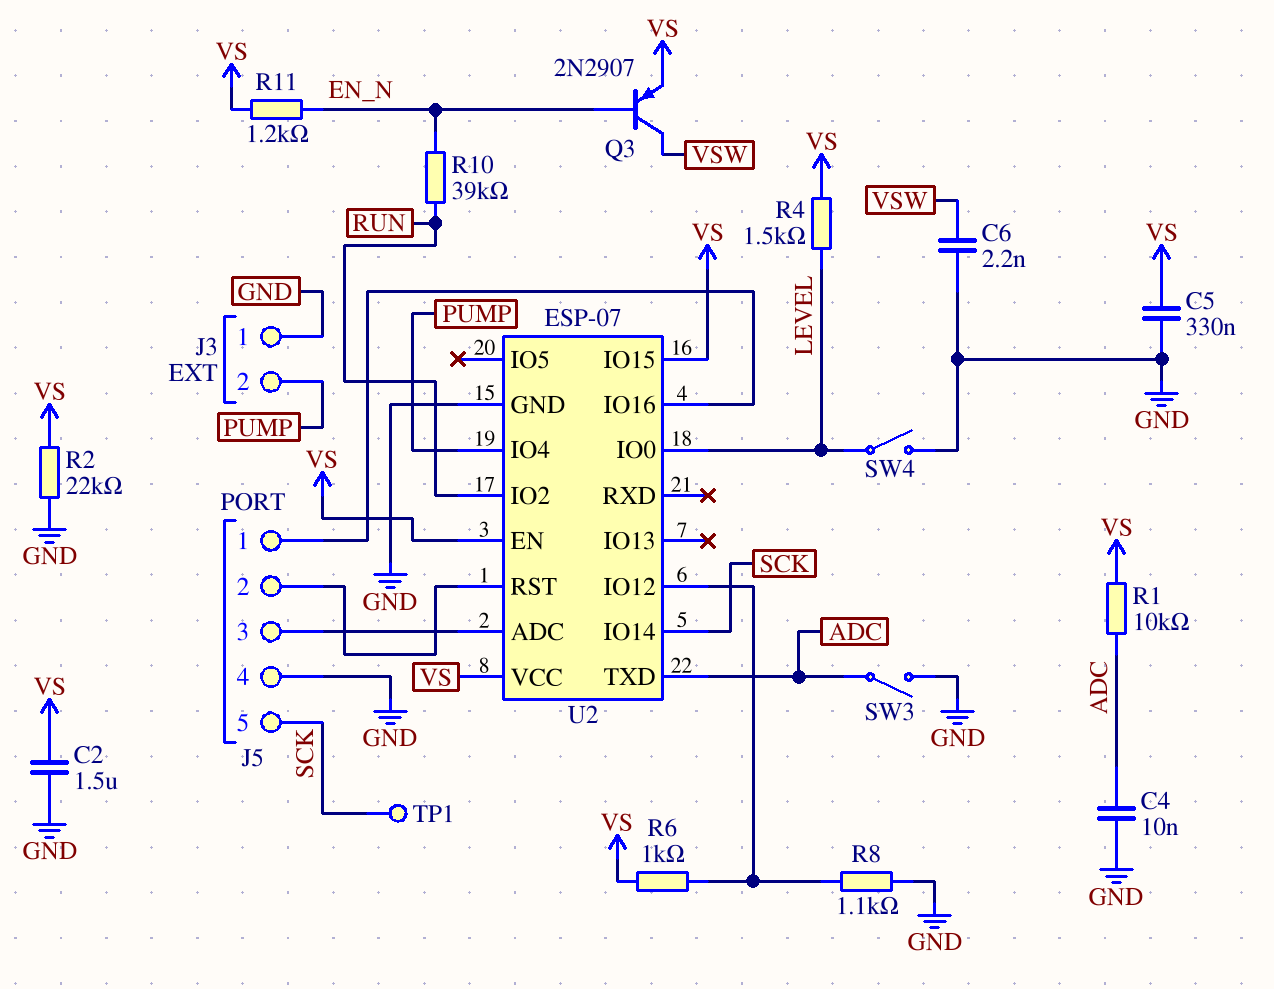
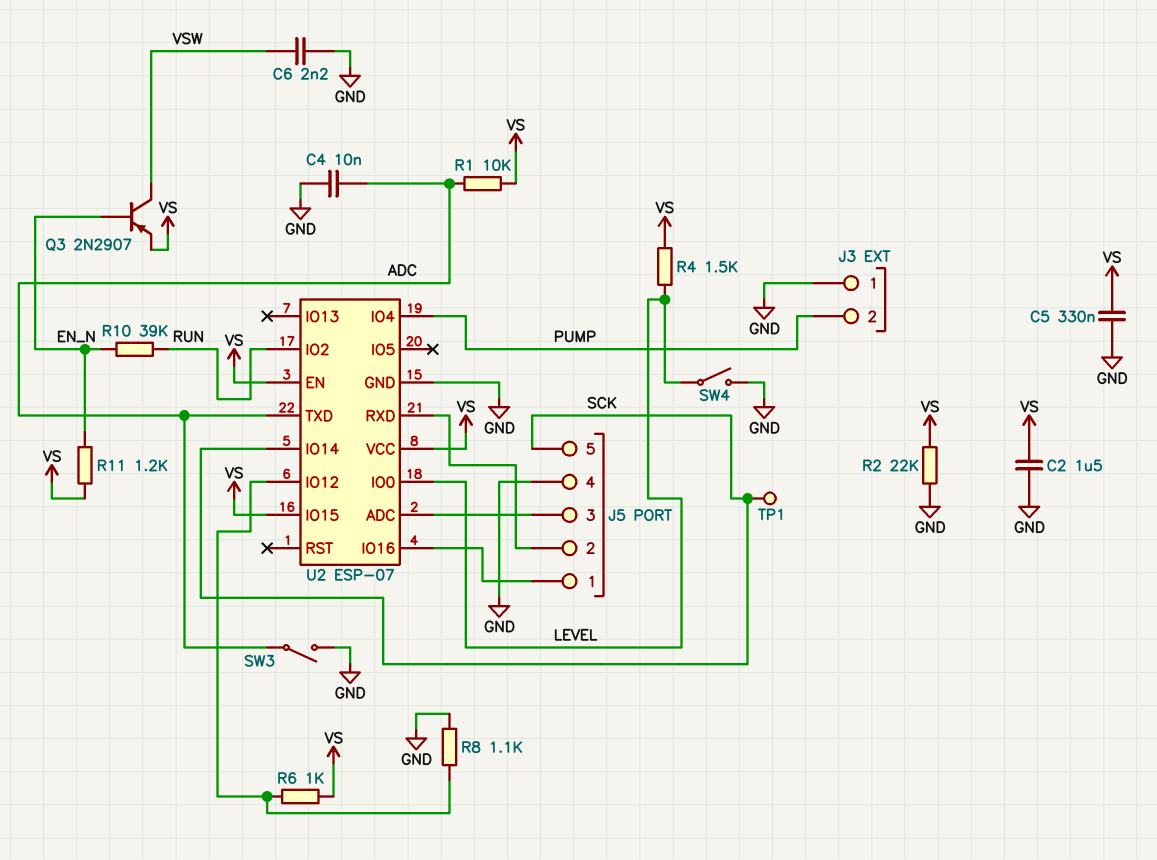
U2 pin RST: J5/2 -> none
U2 pin RXD: none -> J5/2

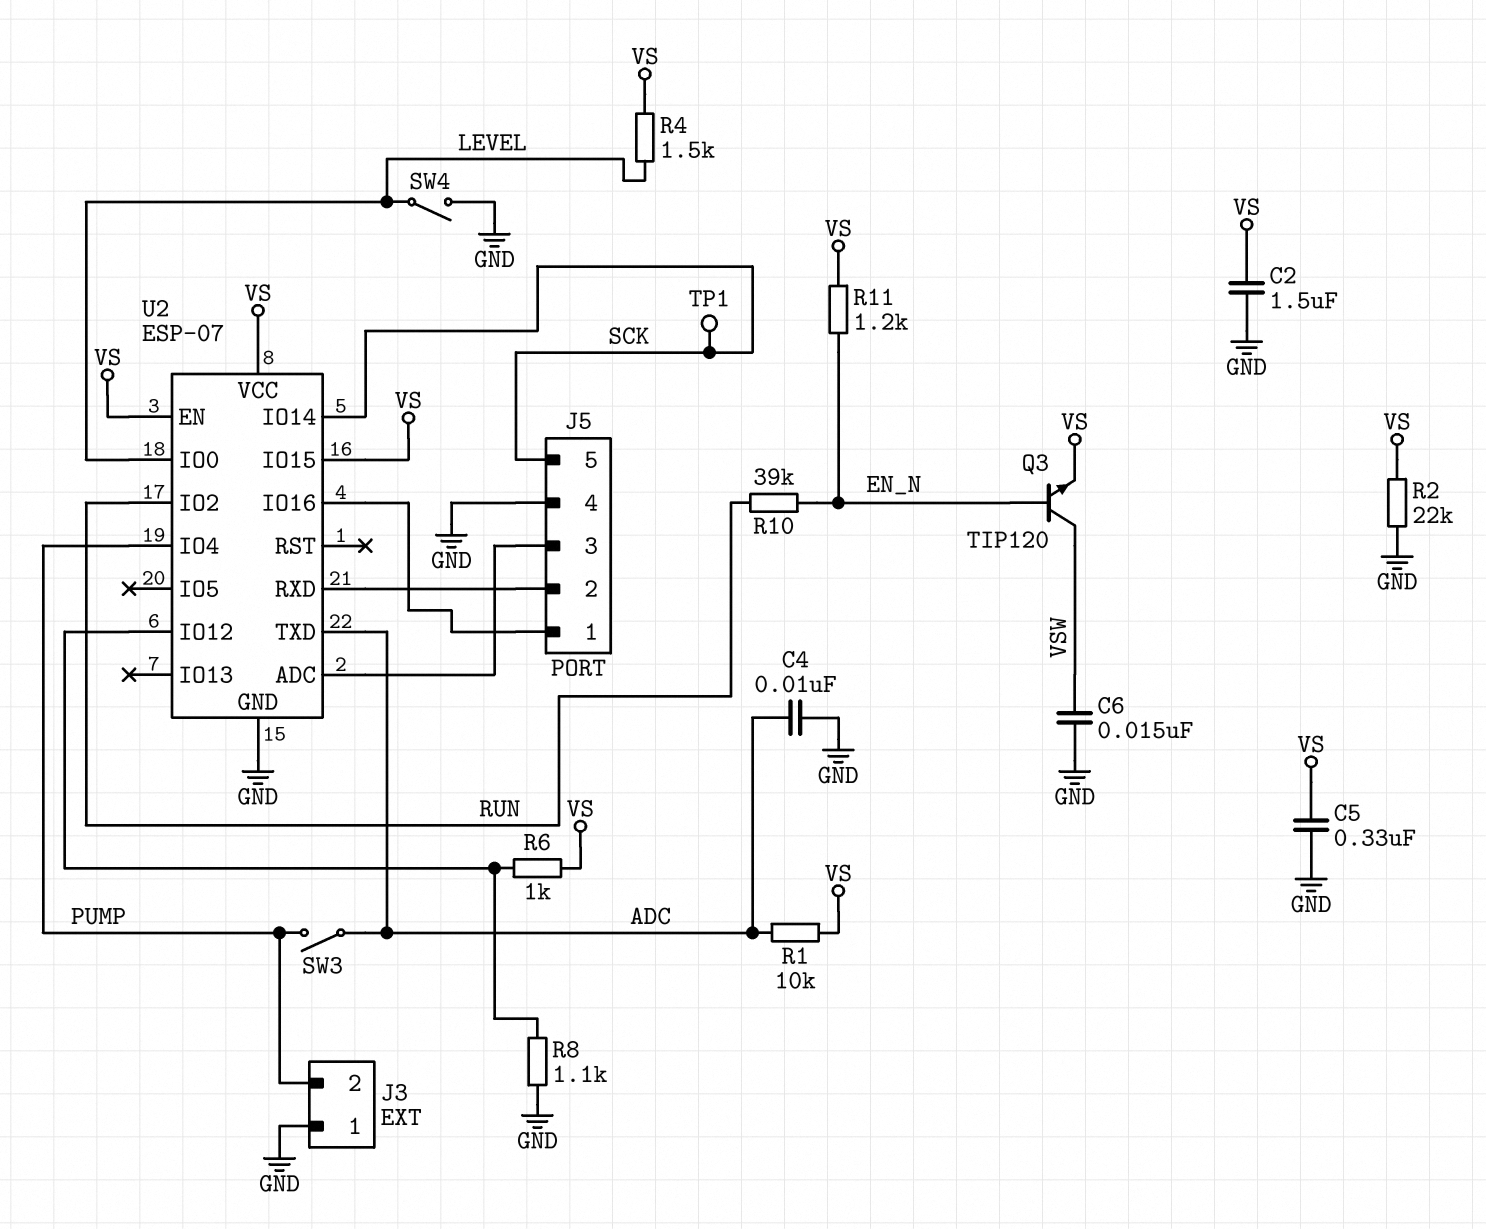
C6: 2.2nF (GND, VSW) -> 15nF (GND, VSW)
Q3: PNP 2N2907 (B EN_N, C VSW, E VS) -> NPN TIP120 (B EN_N, C VSW, E VS)
SW3: switch (ADC, GND) -> switch (ADC, PUMP)

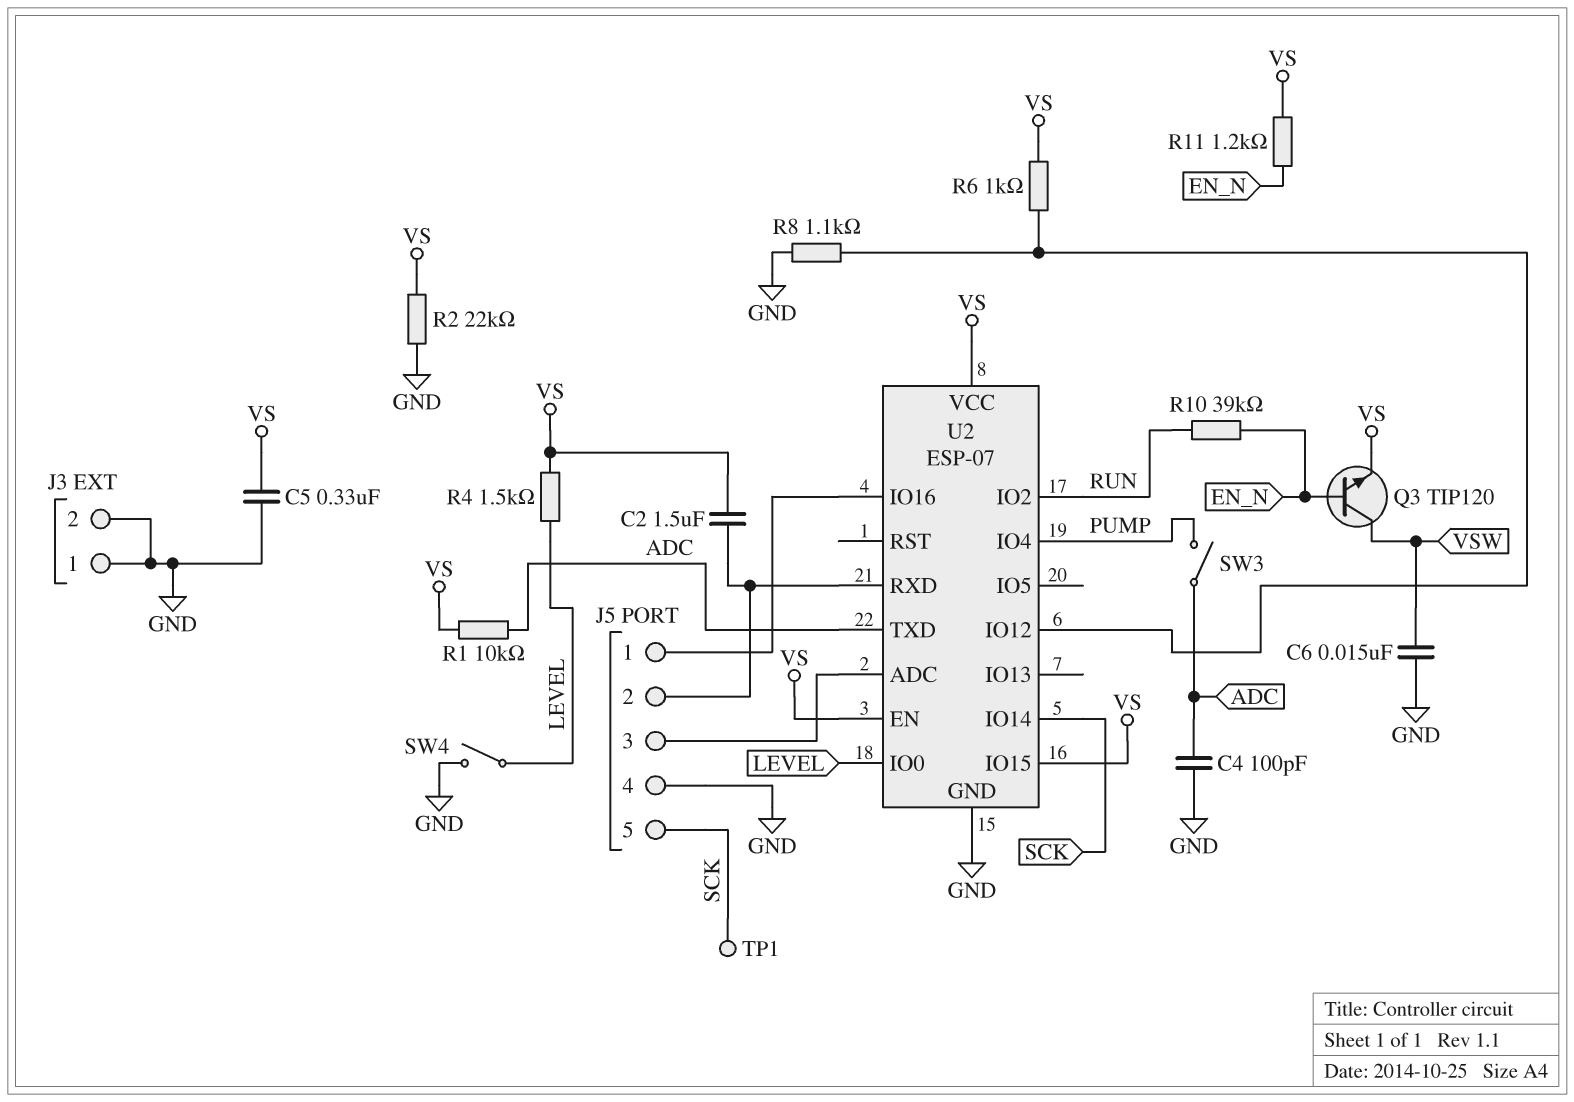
C2: 1.5uF (GND, VS) -> 1.5uF (J5/2, VS)
C4: 10nF (ADC, GND) -> 100pF (ADC, GND)
J3 pin 2: PUMP -> GND

